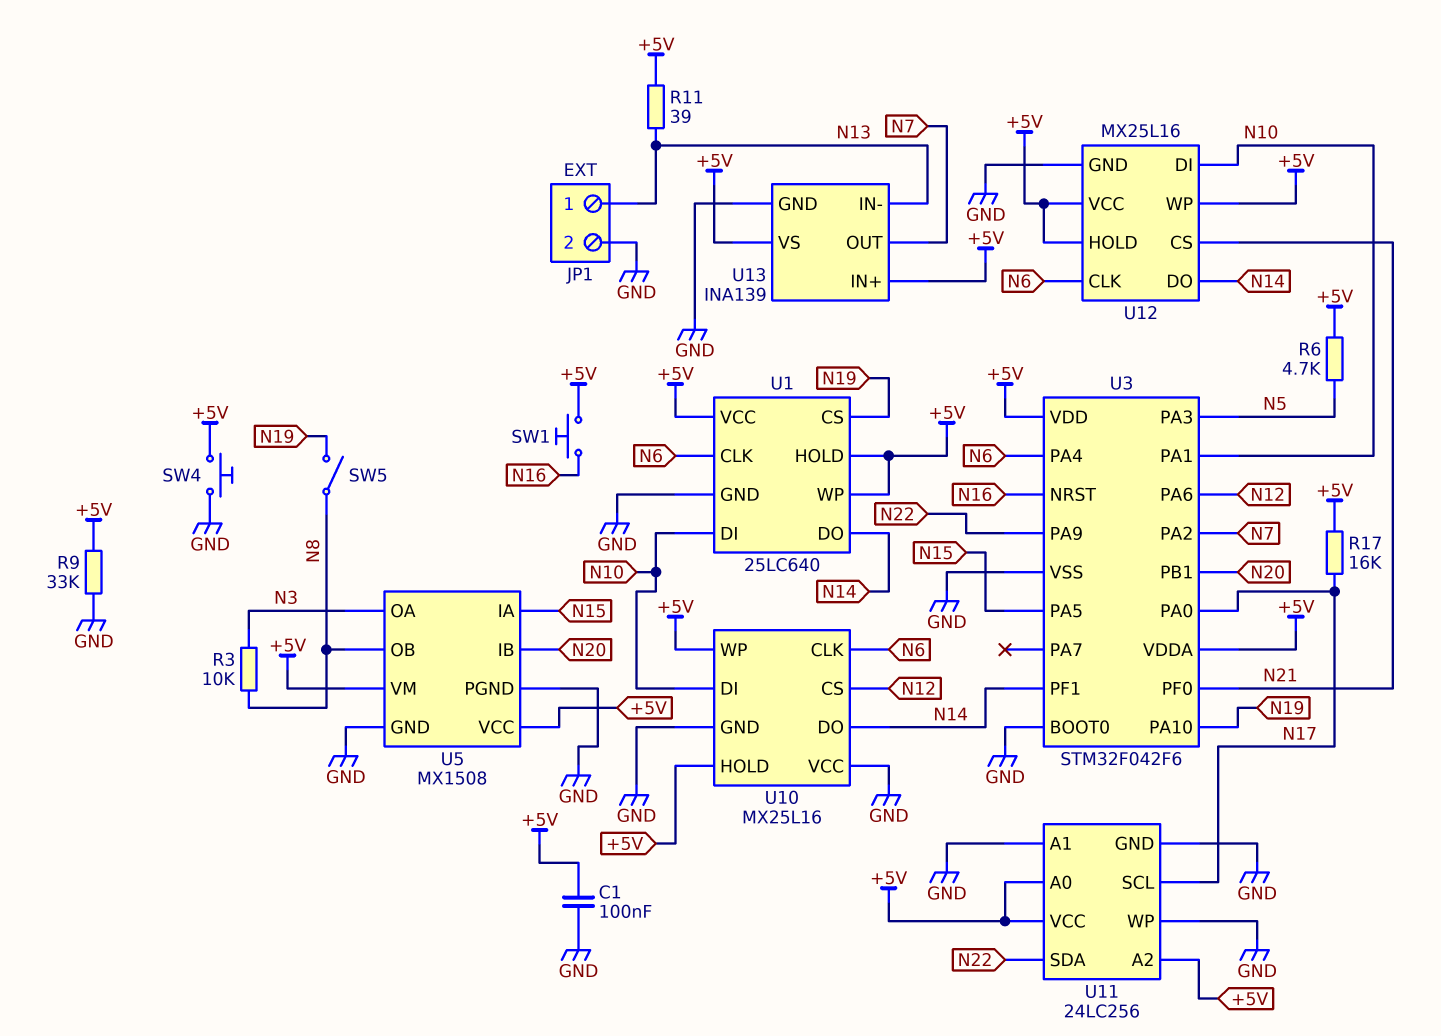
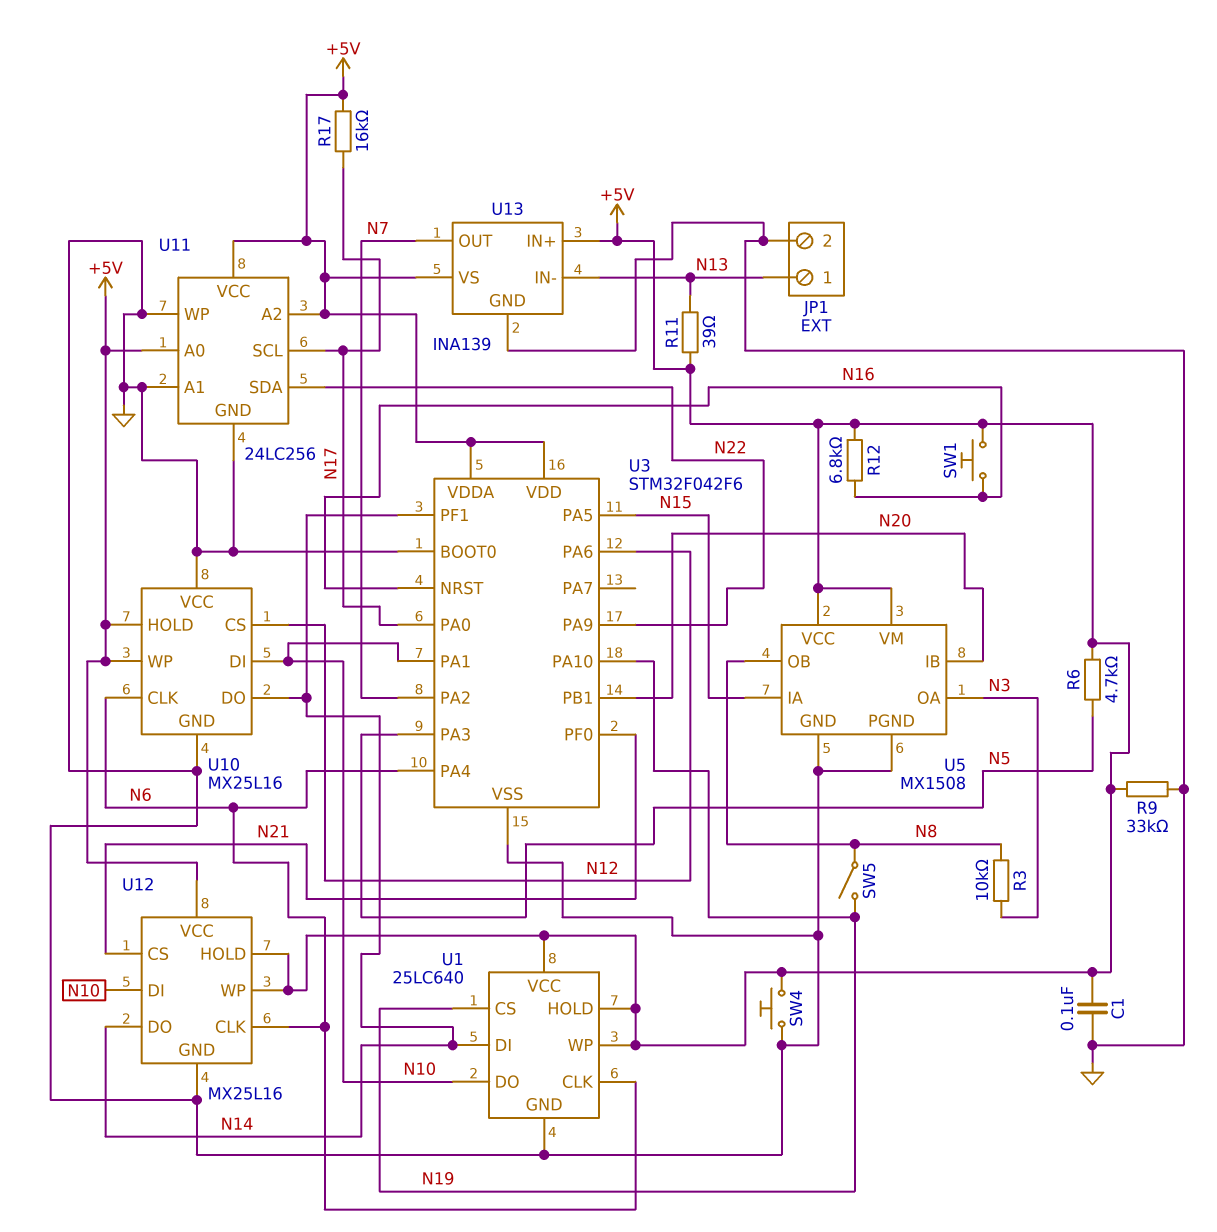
R12: none -> 6.8k (+5V, N16)
U1 pin DI: N10 -> N14
U1 pin DO: N14 -> N10

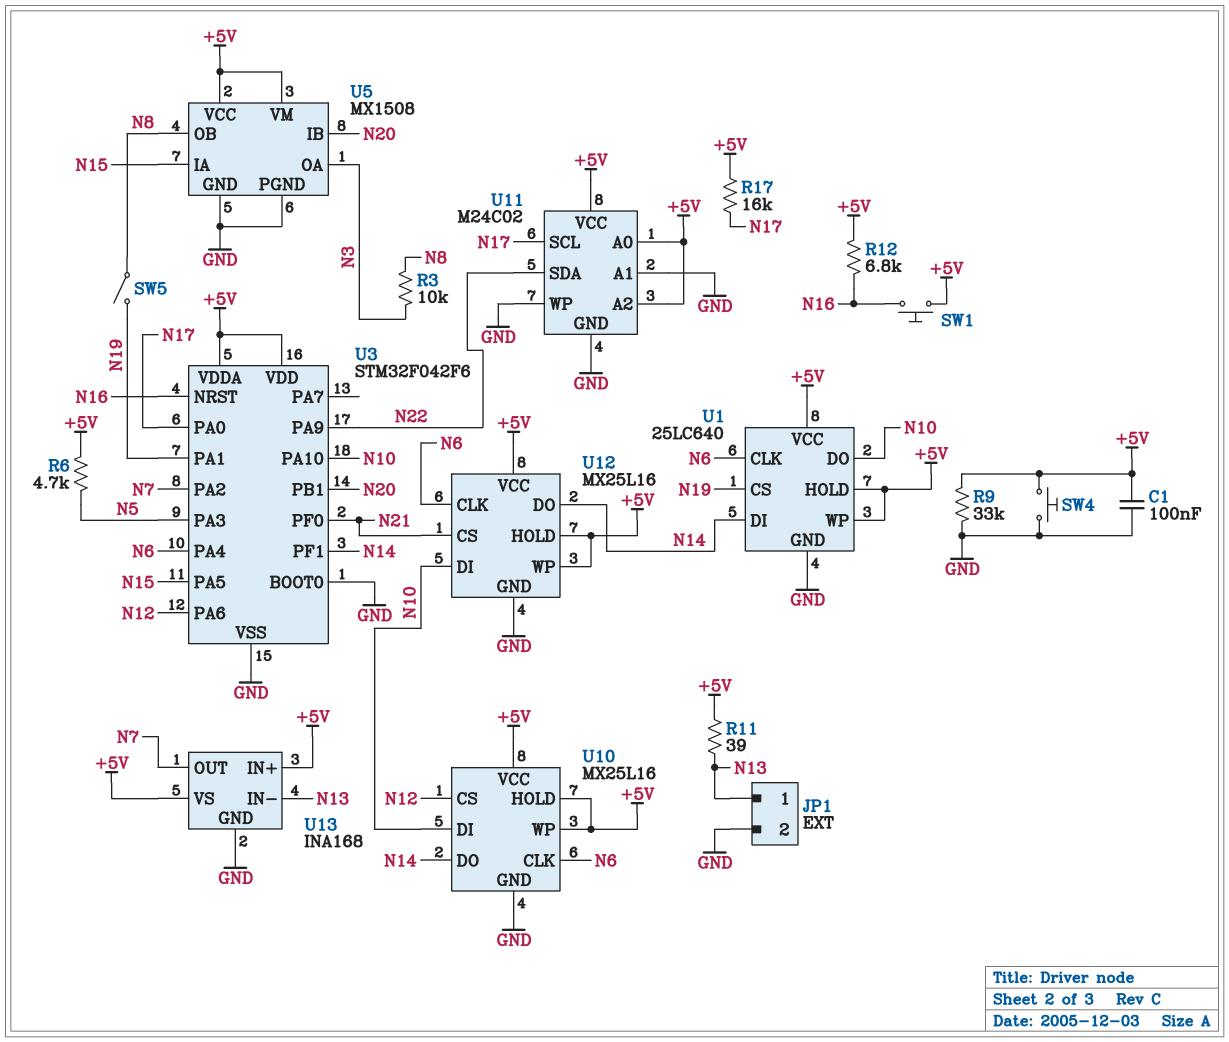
U3 pin PA1: N10 -> N19
U3 pin PA10: N19 -> N10
U10 pin VCC: GND -> +5V
U11: 24LC256 -> M24C02
U13: INA139 -> INA168

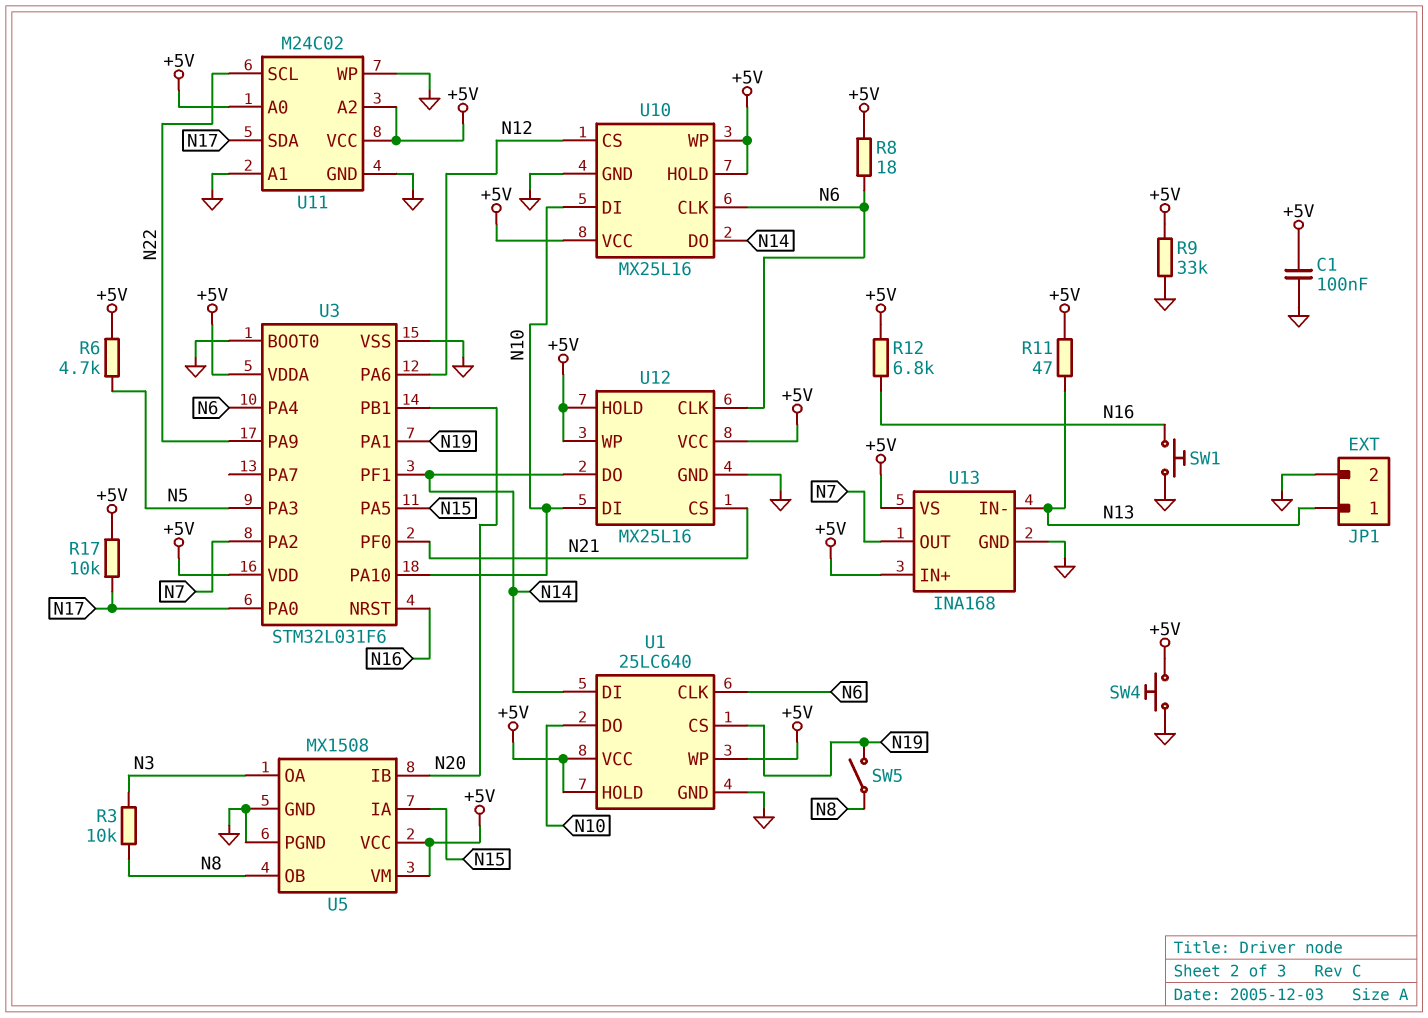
R8: none -> 18 (+5V, N6)
R11: 39 (+5V, N13) -> 47 (+5V, N13)
R17: 16k (+5V, N17) -> 10k (+5V, N17)
SW1: button (+5V, N16) -> button (GND, N16)
U3: STM32F042F6 -> STM32L031F6
U11 pin SCL: N17 -> N22
U11 pin SDA: N22 -> N17

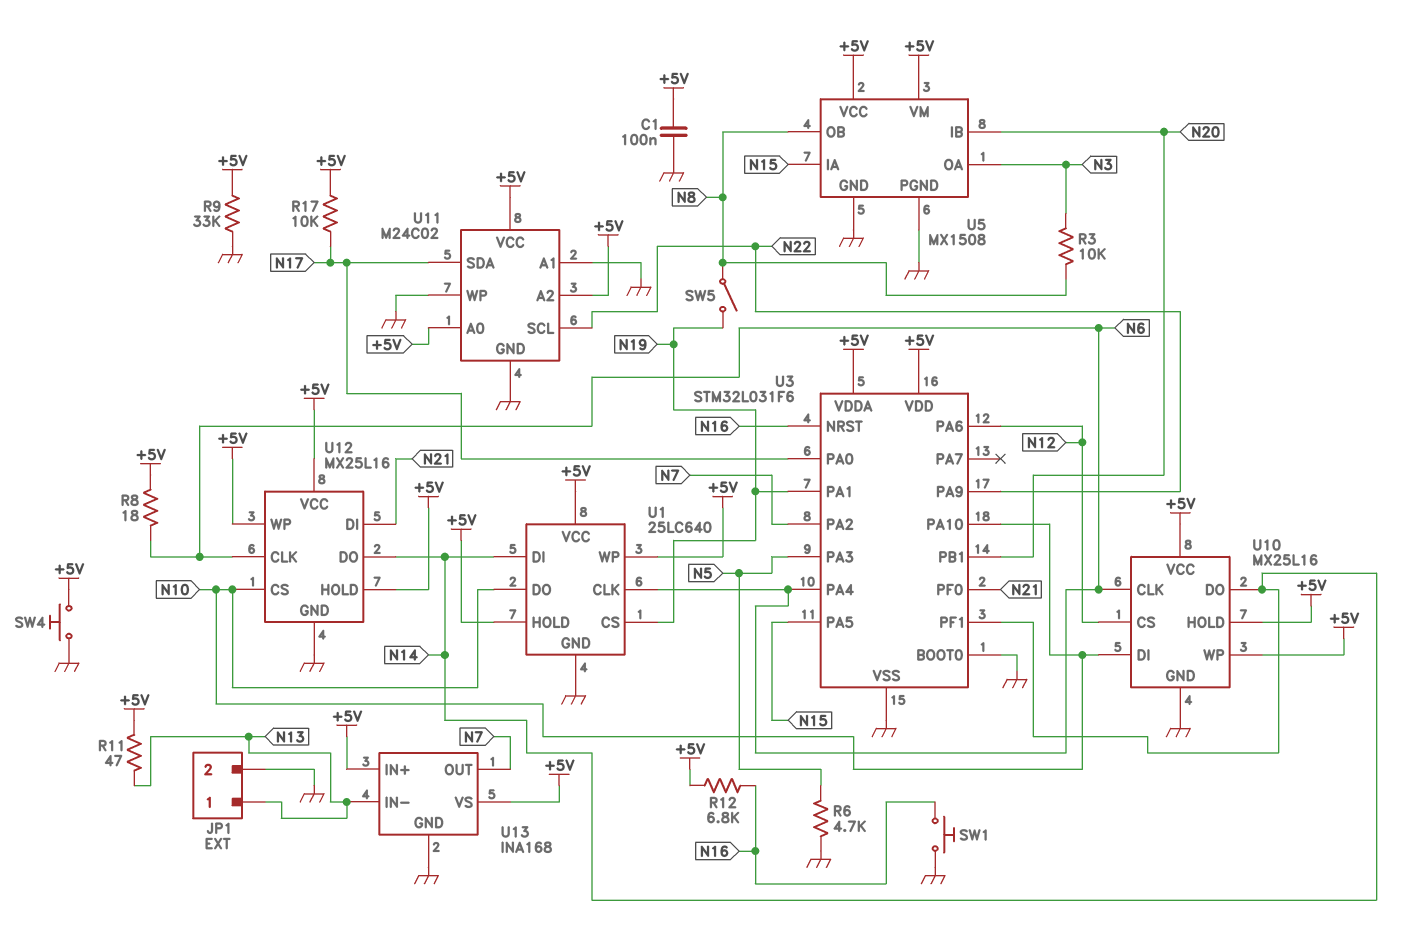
R6: 4.7k (+5V, N5) -> 4.7k (GND, N5)
U12 pin CS: N21 -> N10
U12 pin DI: N10 -> N21

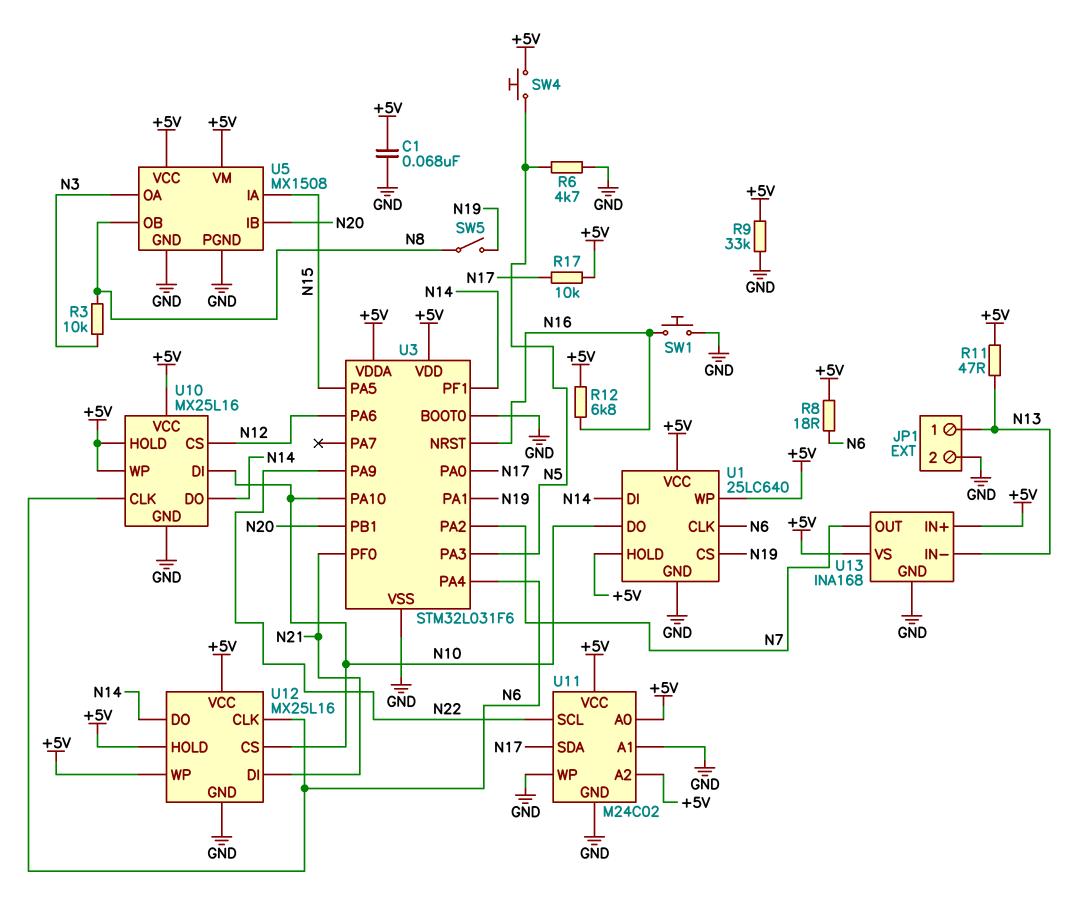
C1: 100nF (+5V, GND) -> 68nF (+5V, GND)
SW4: button (+5V, GND) -> button (+5V, N5)

